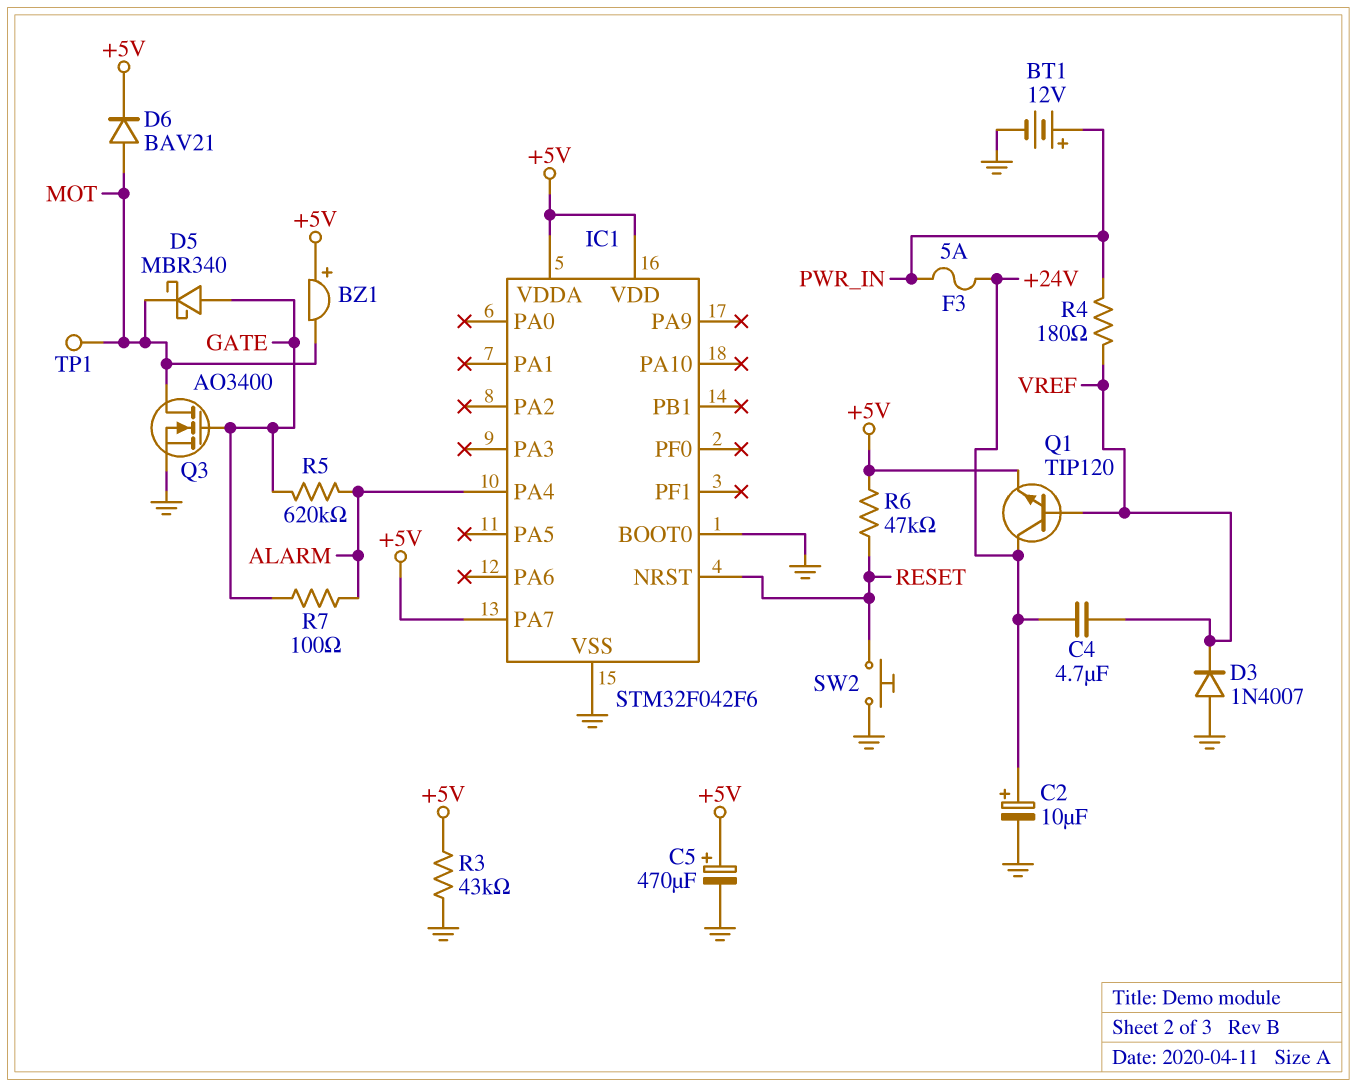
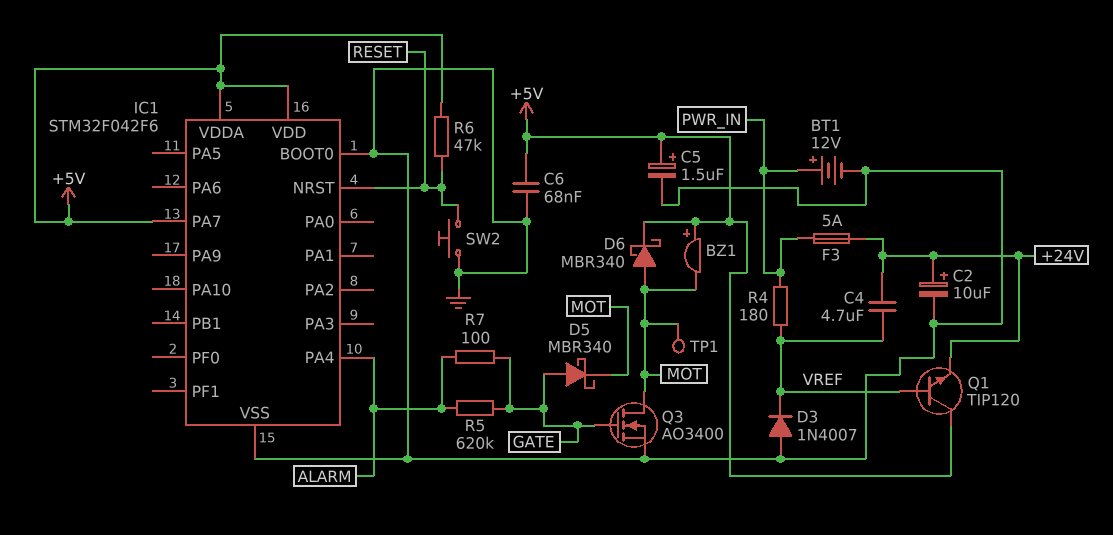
C5: 470uF (plus +5V, minus GND) -> 1.5uF (plus +5V, minus GND)
C6: none -> 68nF (+5V, GND)
D6: diode BAV21 (A MOT, K +5V) -> schottky MBR340 (A MOT, K +5V)
Q1: NPN TIP120 (B VREF, C +24V, E +5V) -> NPN TIP120 (B VREF, C +5V, E +24V)
R3: 43k (+5V, GND) -> none

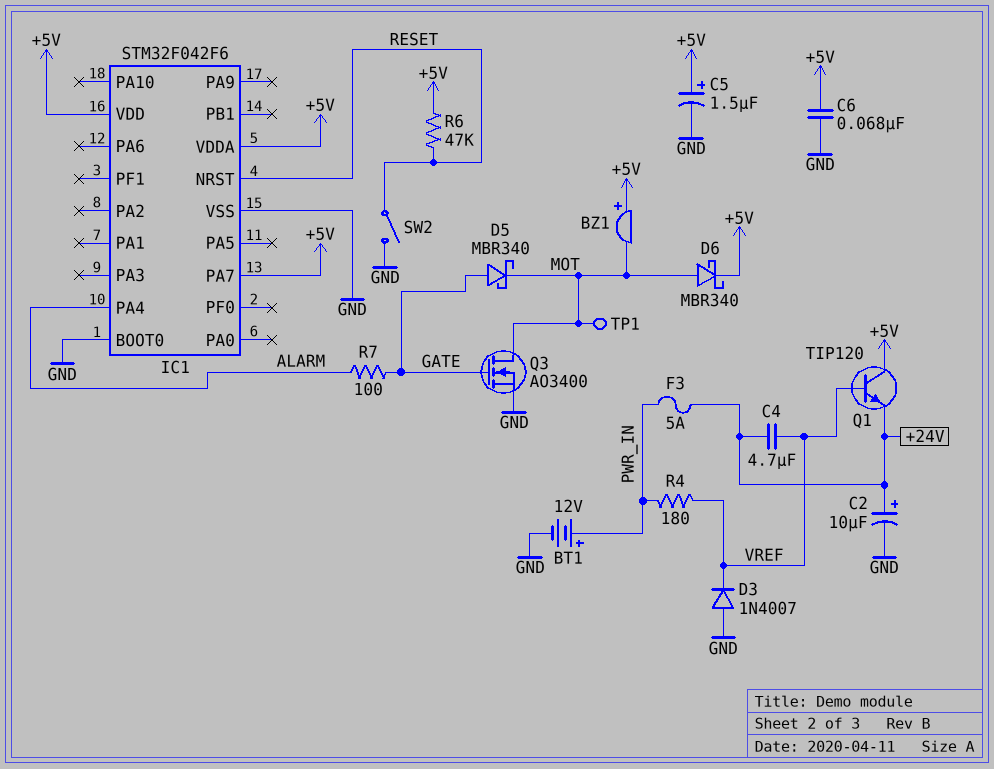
R5: 620k (ALARM, GATE) -> none
SW2: button (GND, RESET) -> switch (GND, RESET)

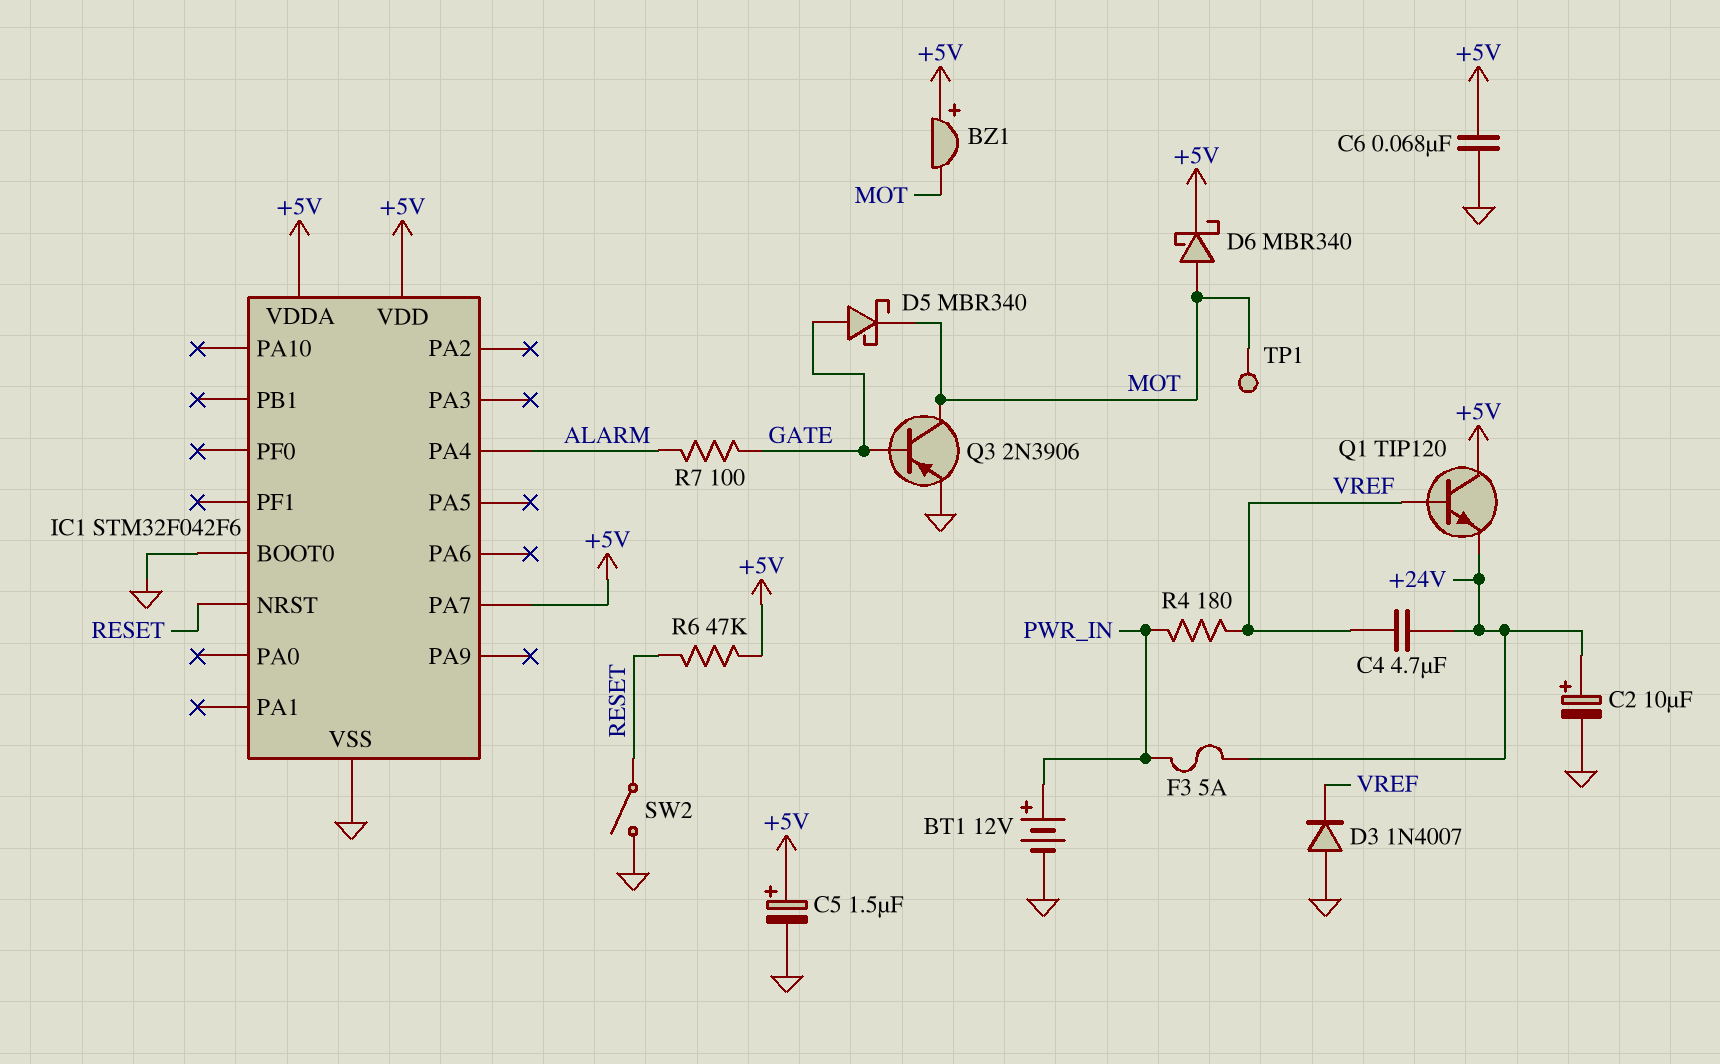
Q3: NMOS AO3400 (G GATE, D MOT, S GND) -> PNP 2N3906 (B GATE, C MOT, E GND)

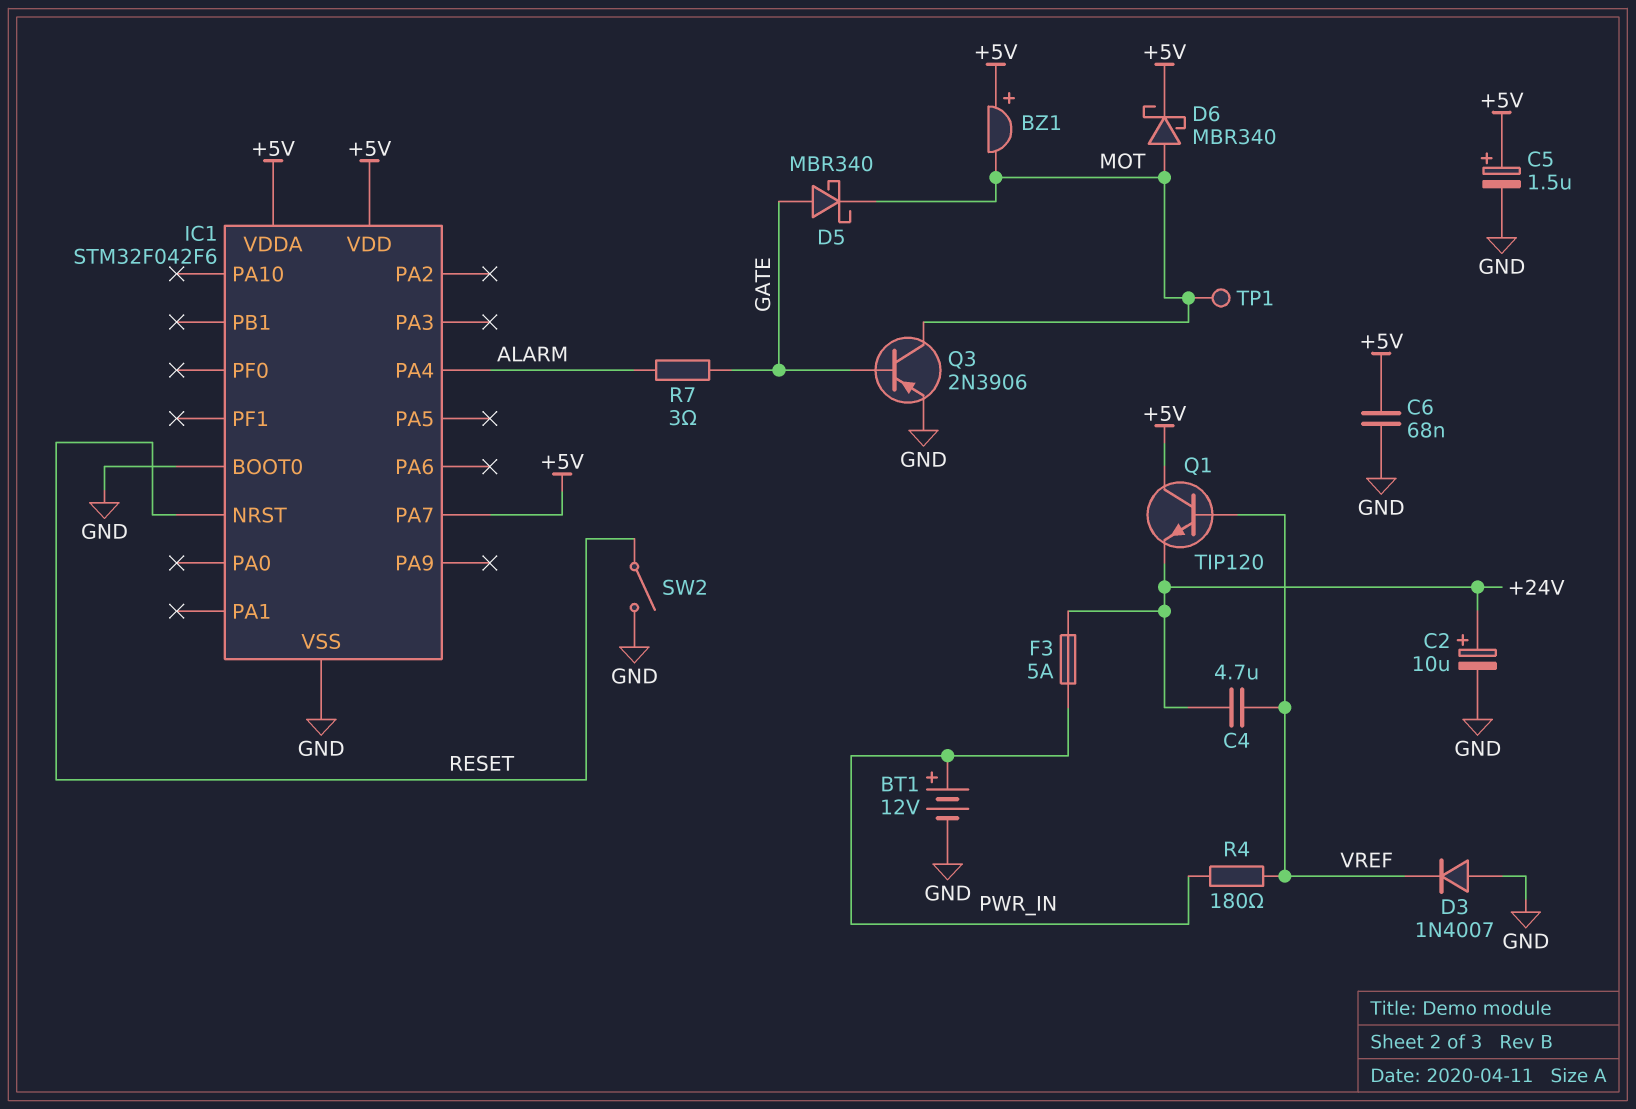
R6: 47k (+5V, RESET) -> none
R7: 100 (ALARM, GATE) -> 3 (ALARM, GATE)

